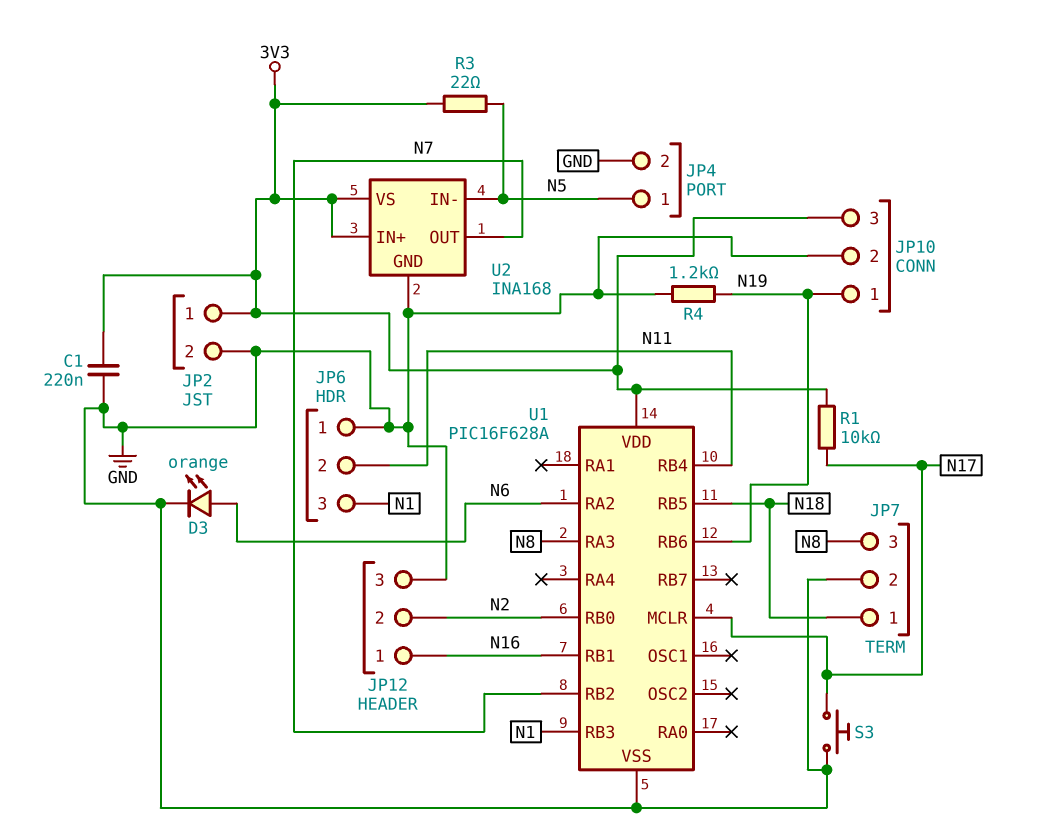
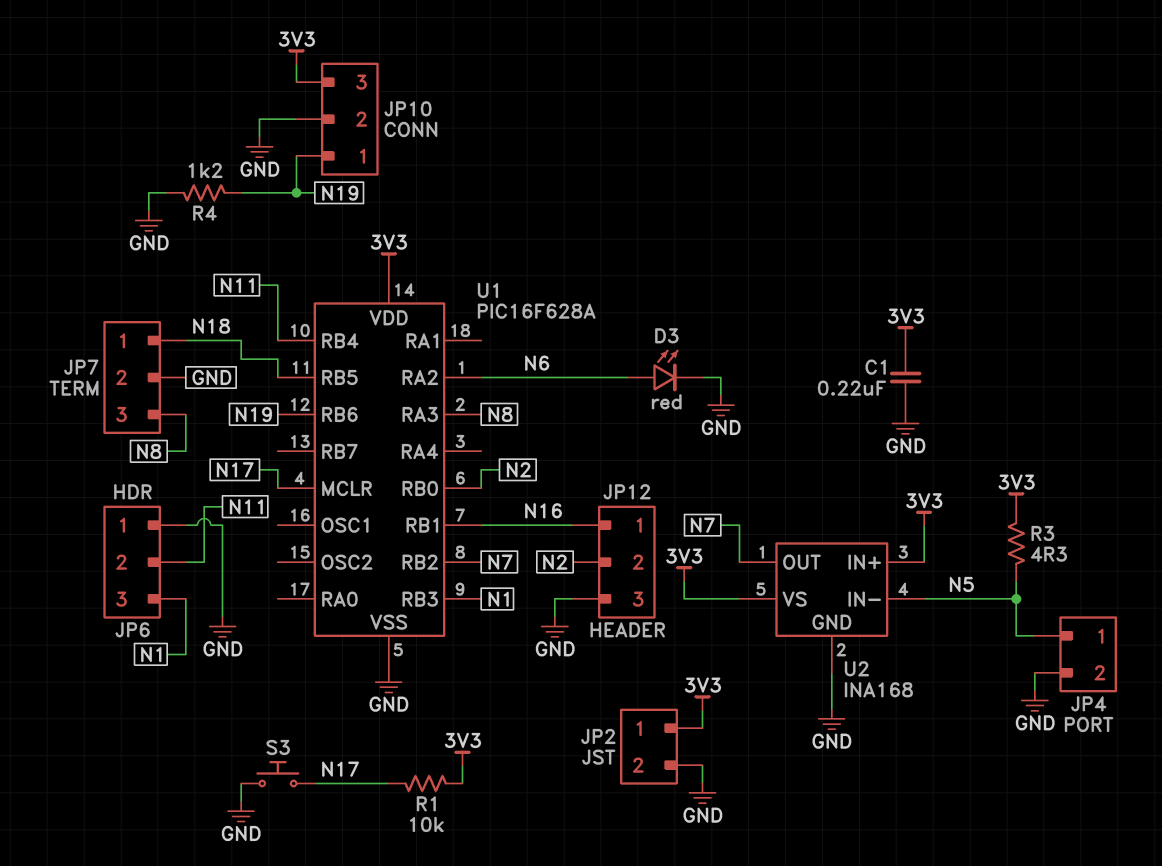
D3: LED orange (A N6, K GND) -> LED red (A N6, K GND)
R3: 22 (3V3, N5) -> 4.3 (3V3, N5)

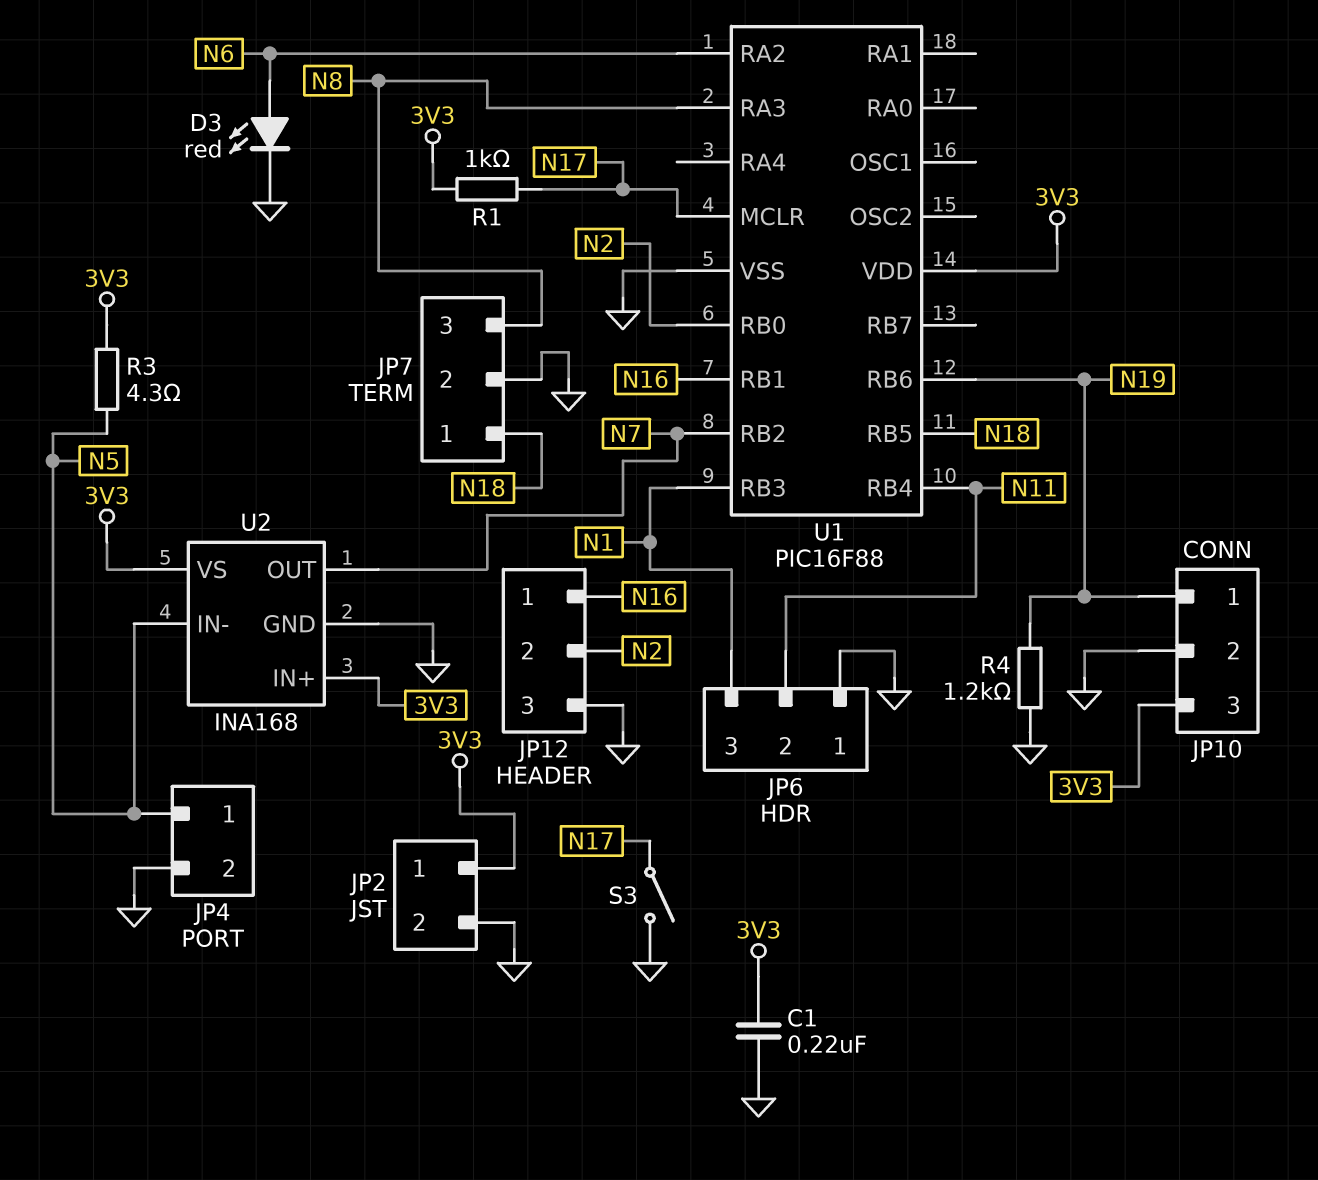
R1: 10k (3V3, N17) -> 1k (3V3, N17)
S3: button (GND, N17) -> switch (GND, N17)
U1: PIC16F628A -> PIC16F88

